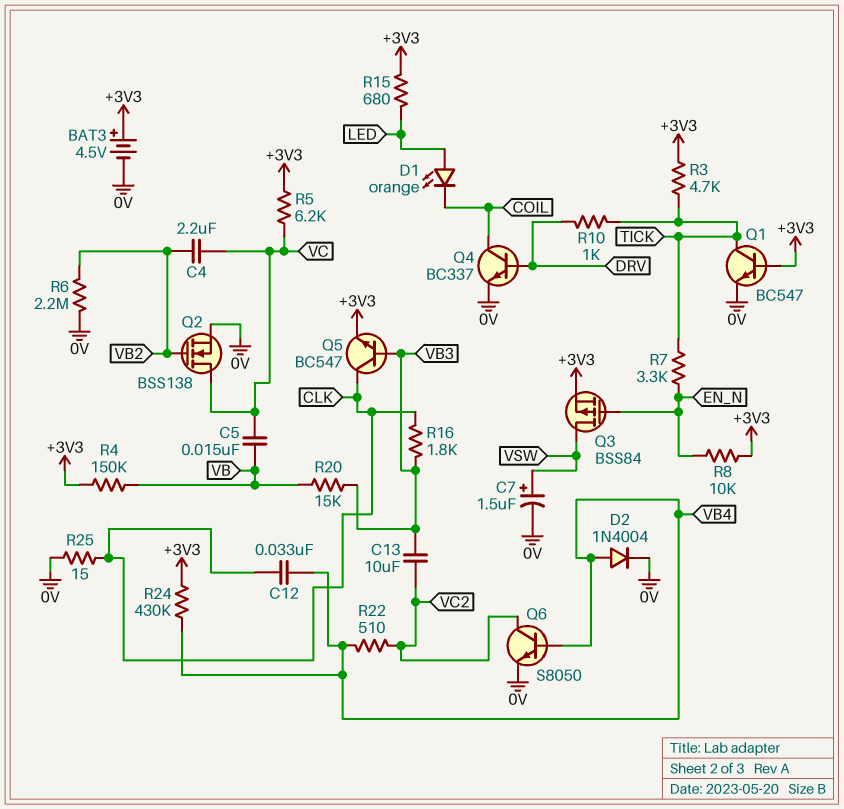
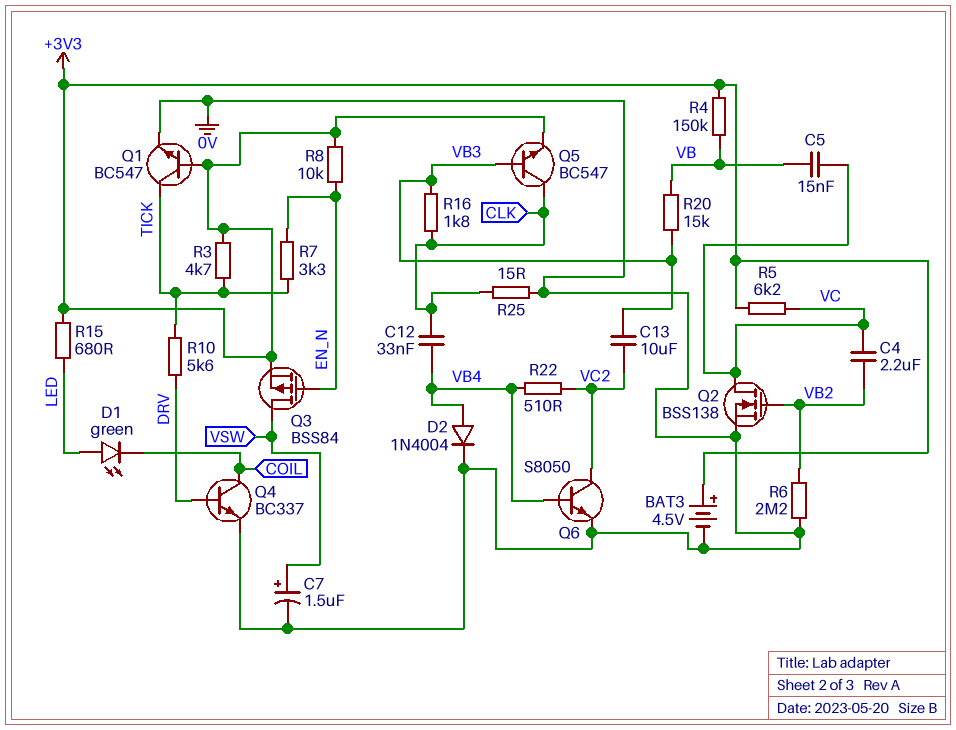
D1: LED orange (A LED, K COIL) -> LED green (A LED, K COIL)
R10: 1k (DRV, TICK) -> 5.6k (DRV, TICK)
R24: 430k (+3V3, VB4) -> none

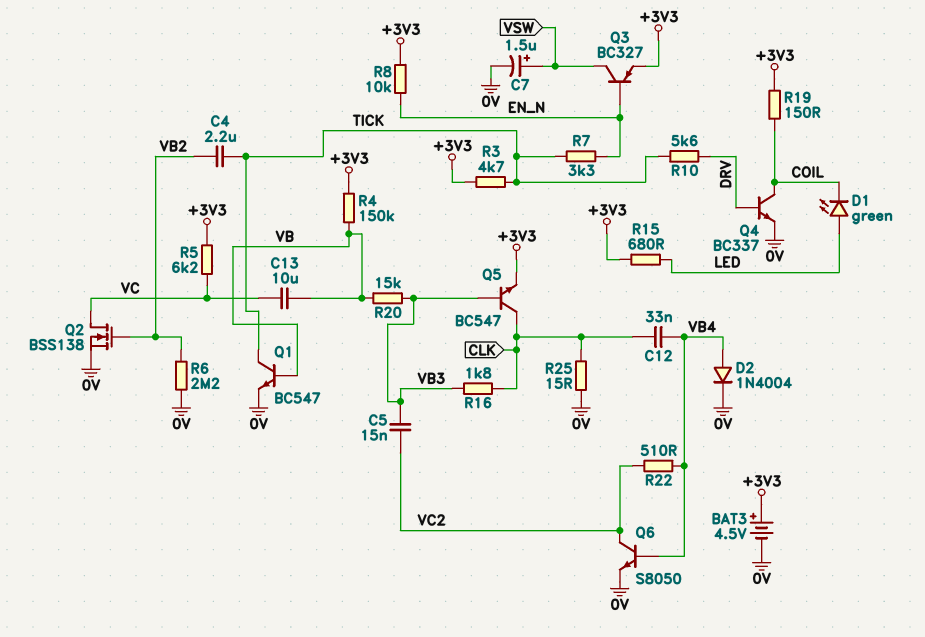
C4: 2.2uF (VB2, VC) -> 2.2uF (TICK, VB2)
C5: 15nF (VB, VC) -> 15nF (VB3, VC2)
C13: 10uF (VB3, VC2) -> 10uF (VB, VC)
Q1: NPN BC547 (B +3V3, C TICK, E 0V) -> NPN BC547 (B VB, C TICK, E 0V)
Q3: PMOS BSS84 (G EN_N, D VSW, S +3V3) -> PNP BC327 (B EN_N, C VSW, E +3V3)
R19: none -> 150 (+3V3, COIL)

